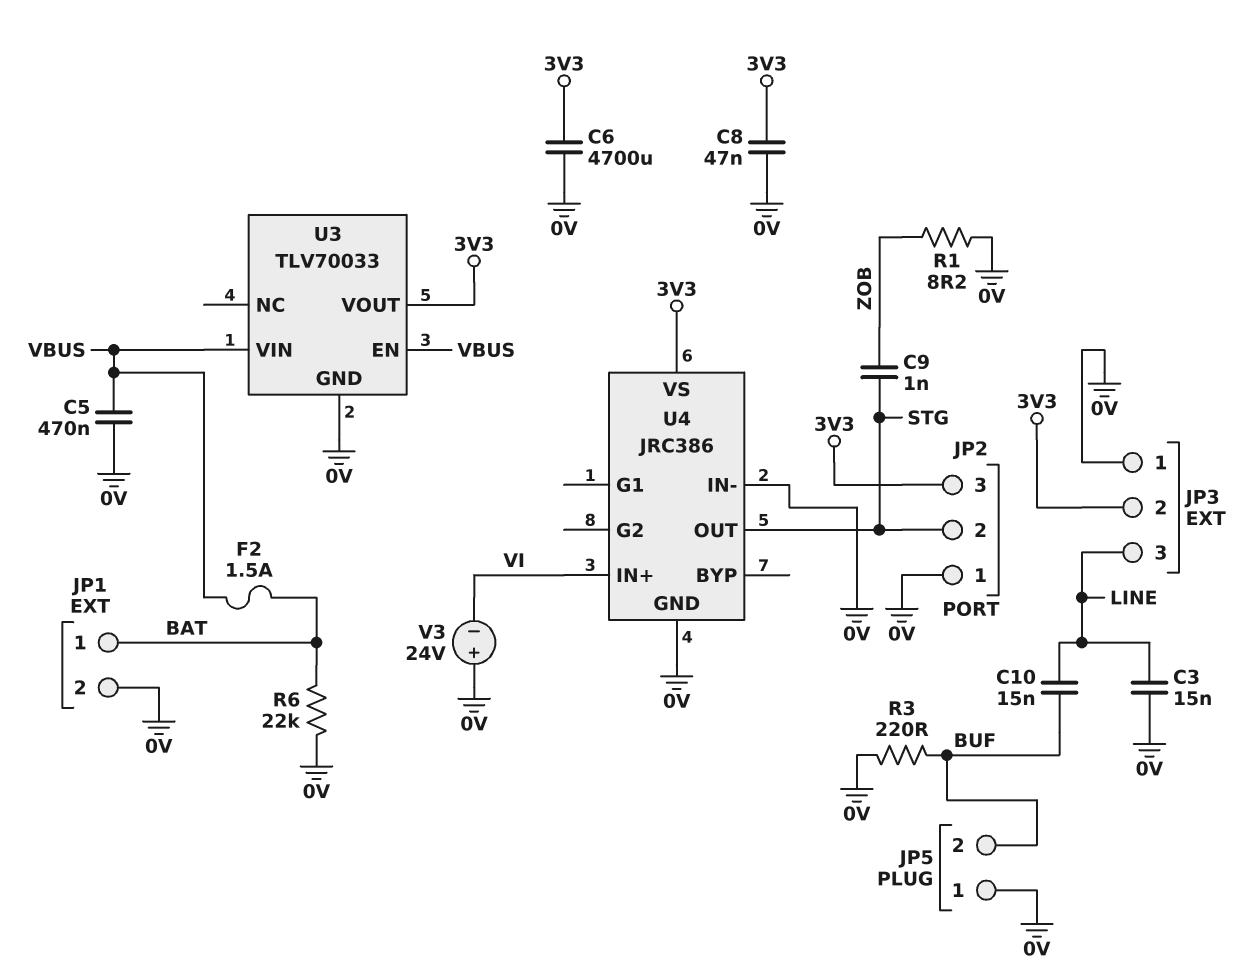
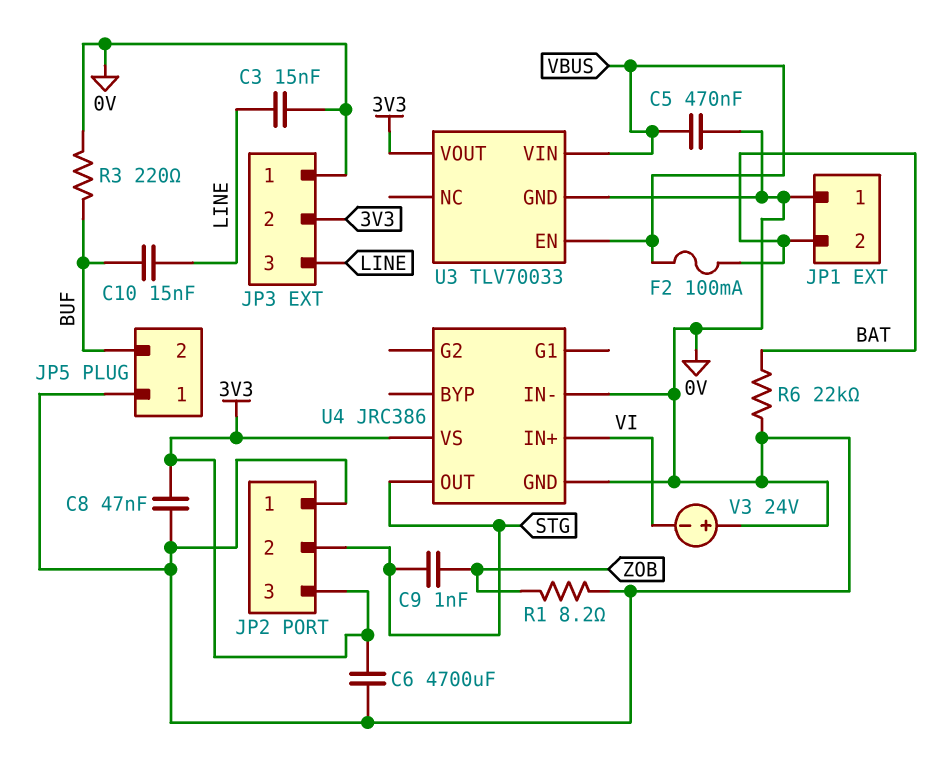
F2: 1.5A (BAT, VBUS) -> 100mA (BAT, VBUS)
JP1 pin 1: BAT -> 0V
JP1 pin 2: 0V -> BAT

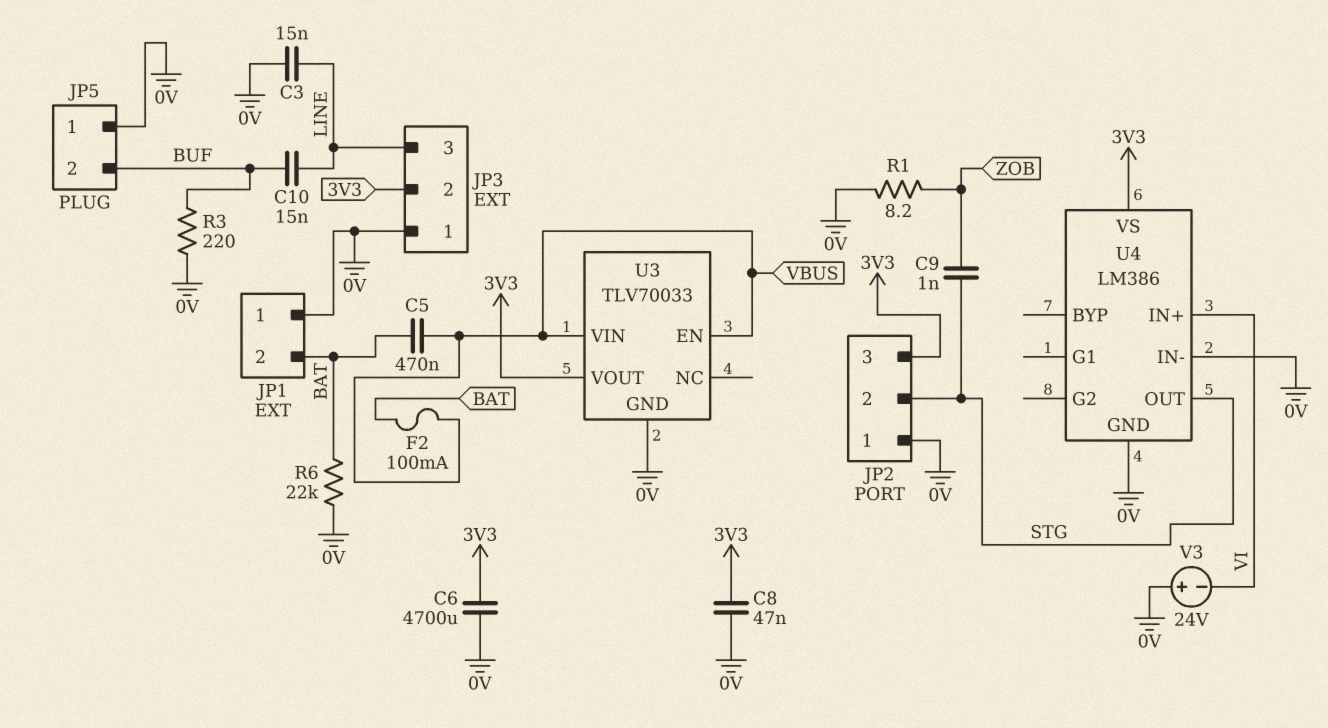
C5: 470nF (0V, VBUS) -> 470nF (BAT, VBUS)
U4: JRC386 -> LM386

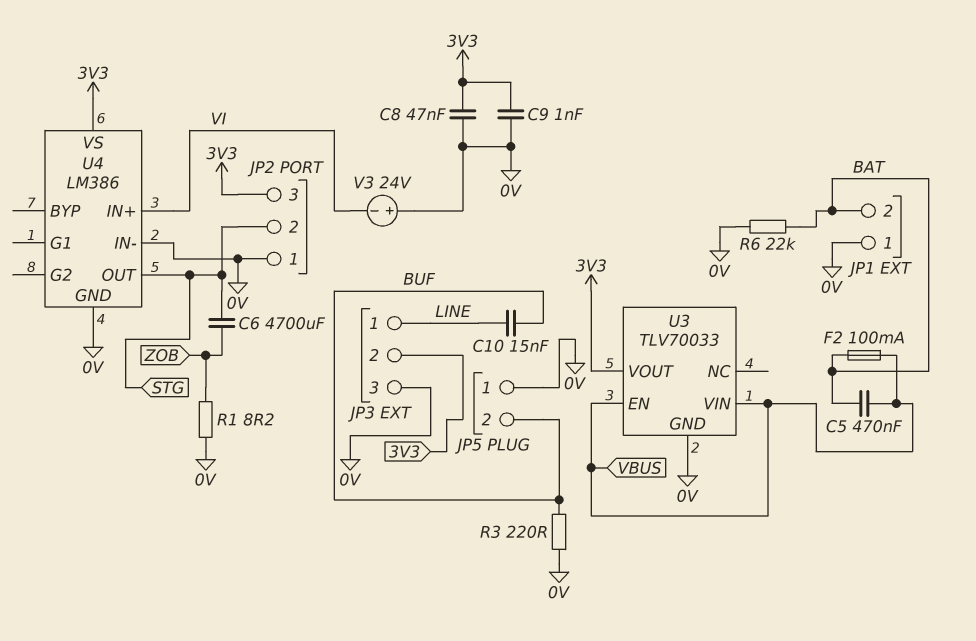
C3: 15nF (0V, LINE) -> none
C6: 4700uF (0V, 3V3) -> 4700uF (STG, ZOB)
C9: 1nF (STG, ZOB) -> 1nF (0V, 3V3)
JP3 pin 1: 0V -> LINE
JP3 pin 3: LINE -> 0V

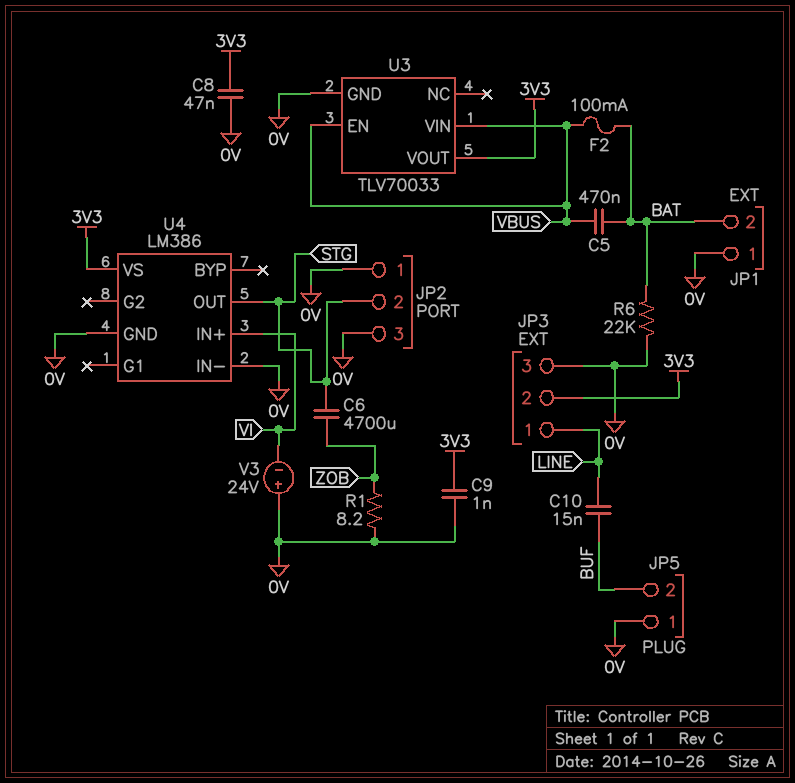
JP2 pin 3: 3V3 -> 0V
R3: 220 (0V, BUF) -> none

